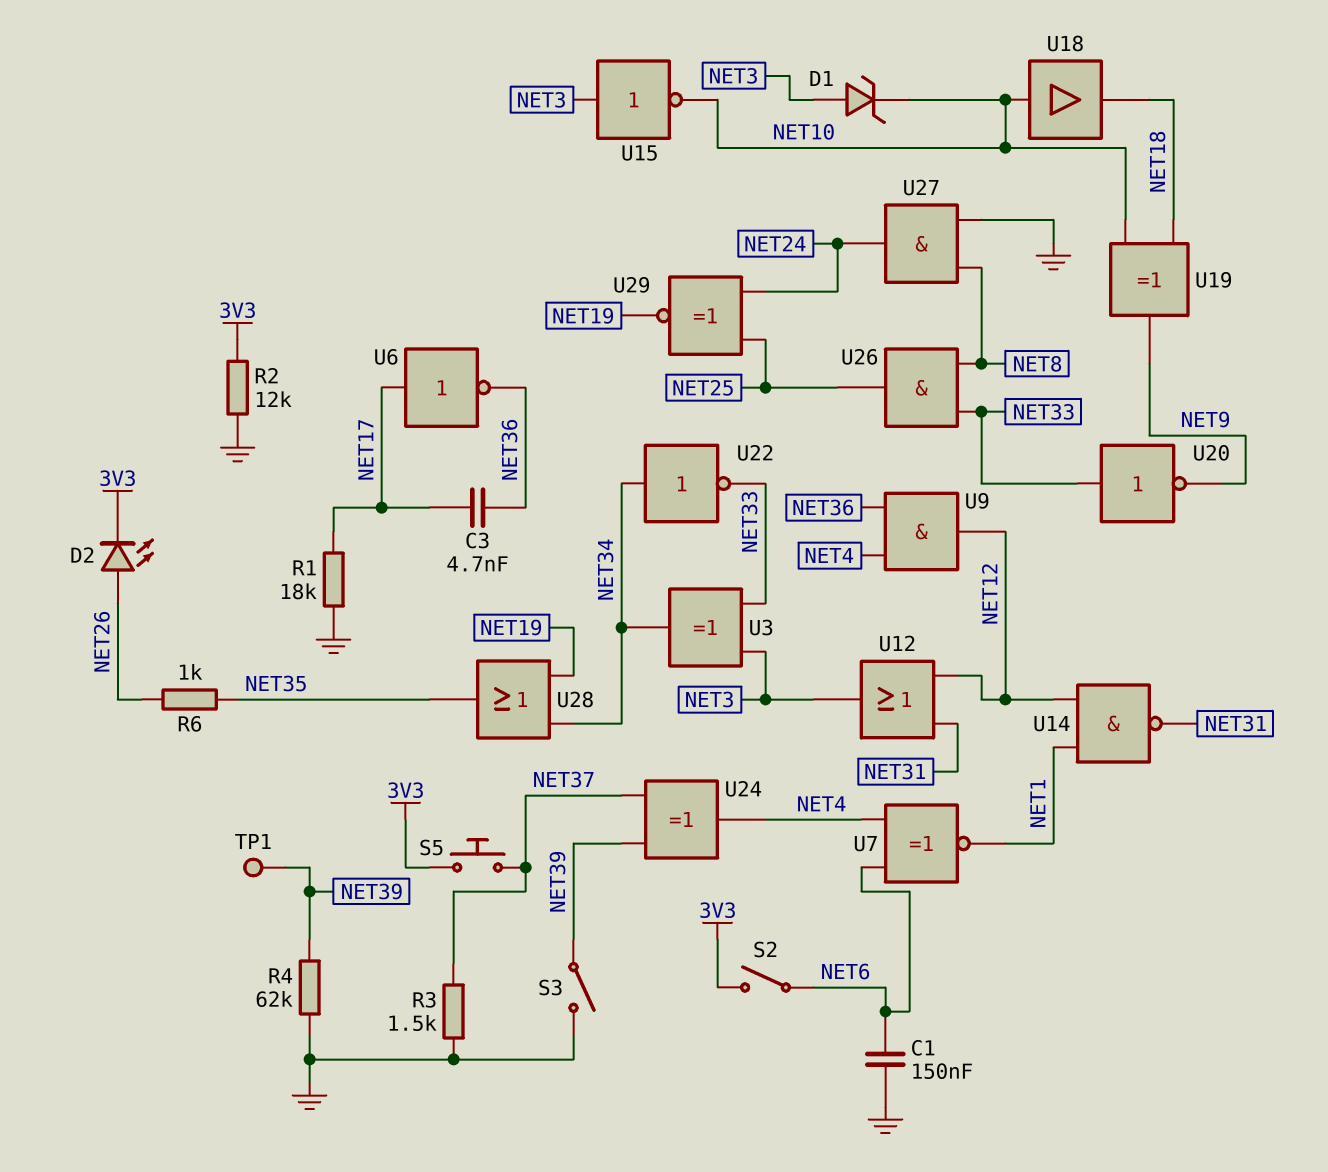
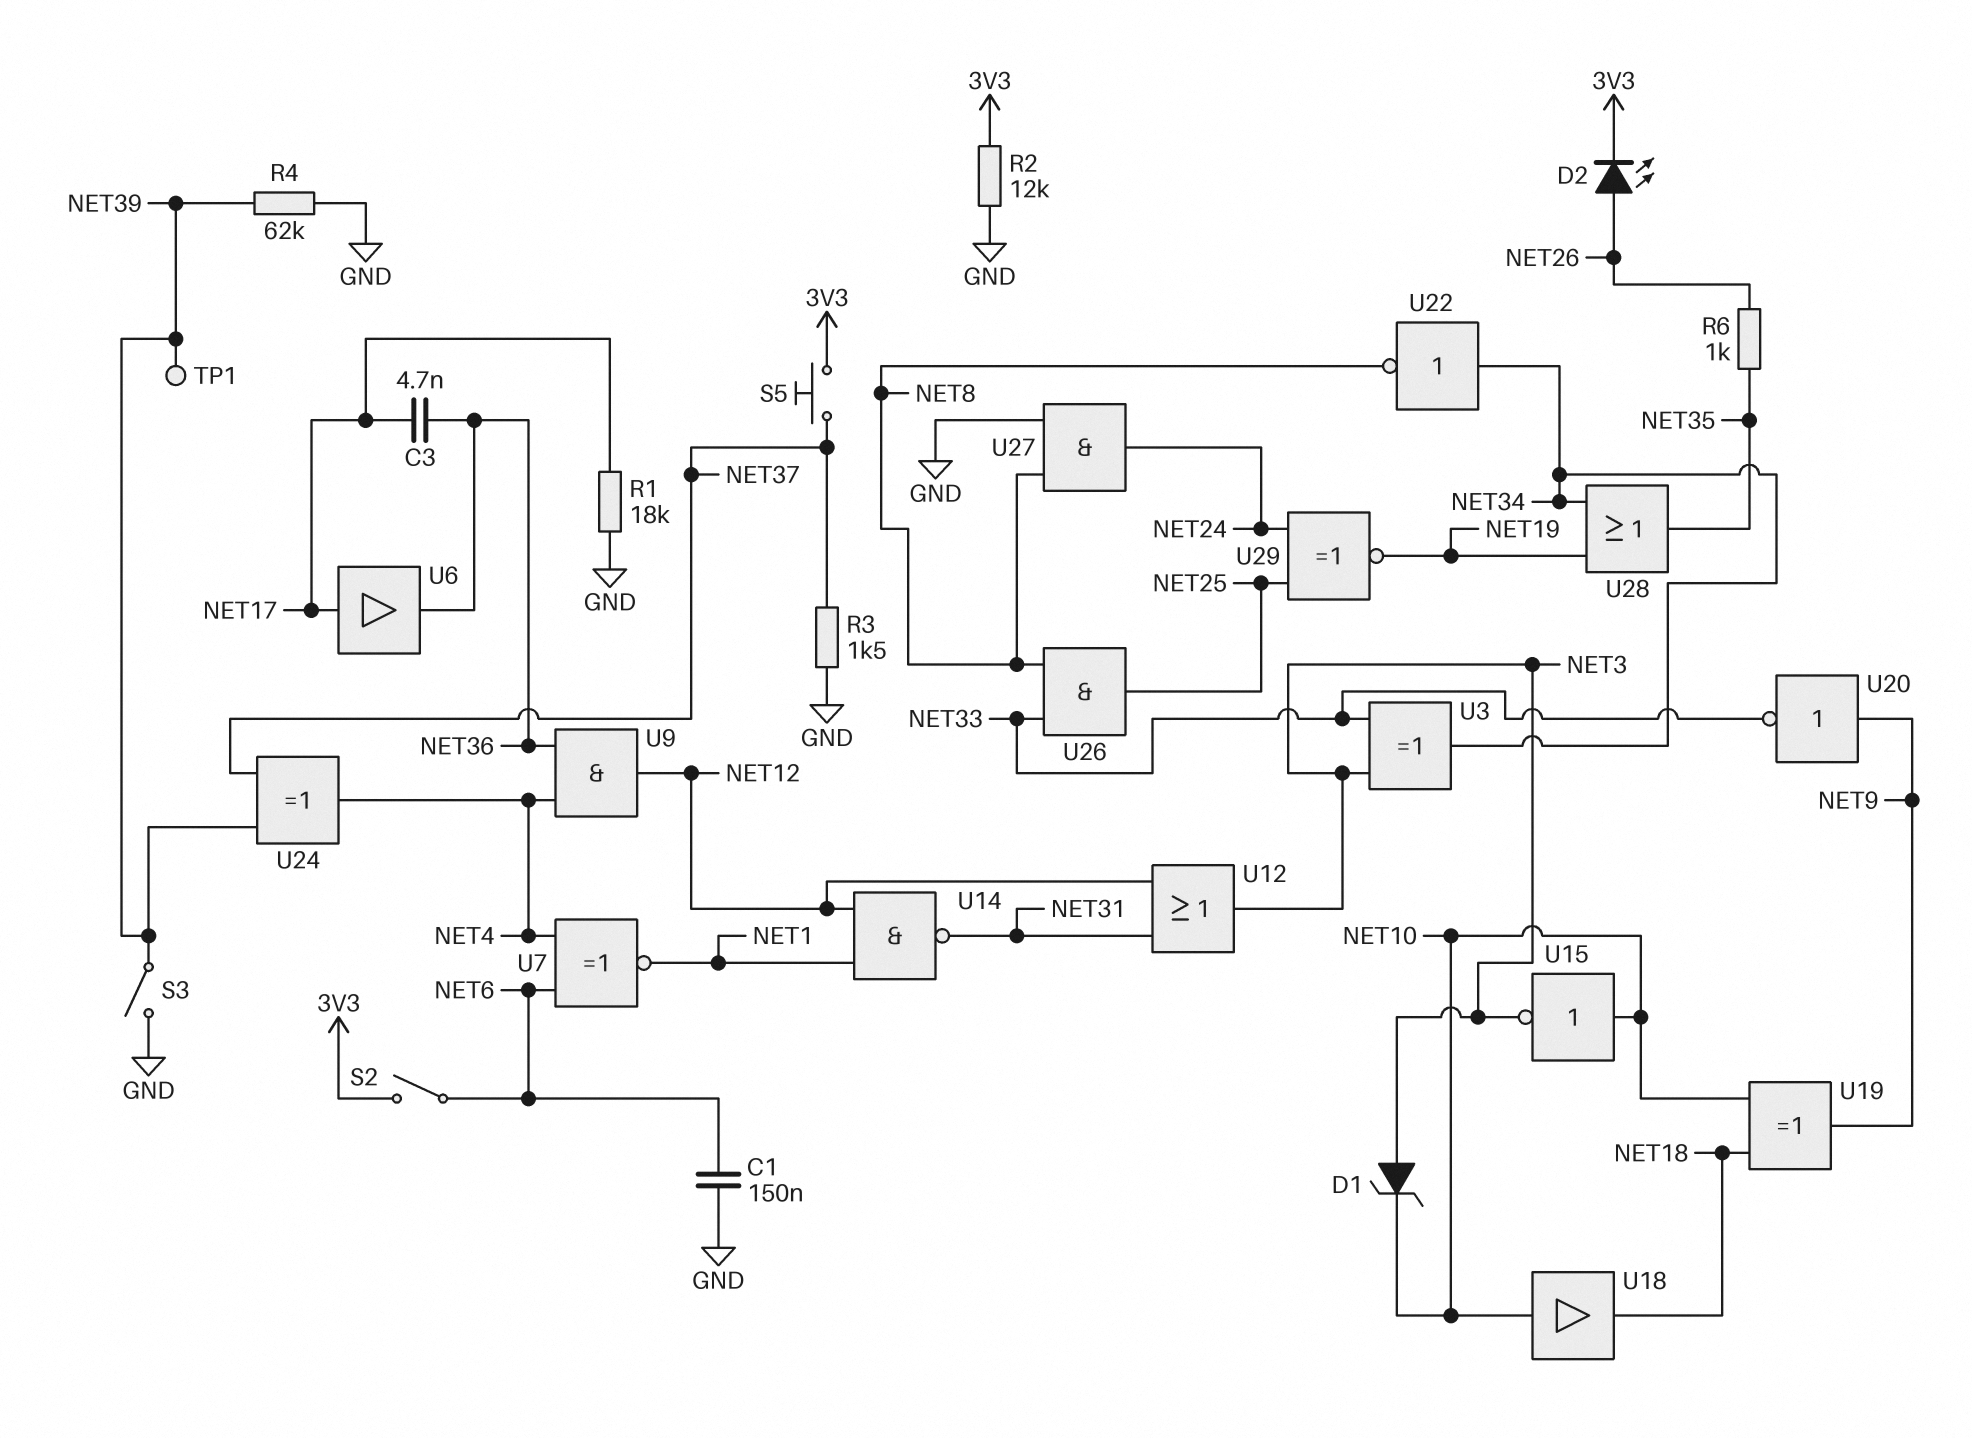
U6: NOT (in NET17, out NET36) -> buffer (in NET17, out NET36)
U15: NOT (in NET3, out NET10) -> NOT (in NET10, out NET3)
U20: NOT (in NET33, out NET9) -> NOT (in NET9, out NET33)
U22: NOT (in NET34, out NET33) -> NOT (in NET34, out NET8)

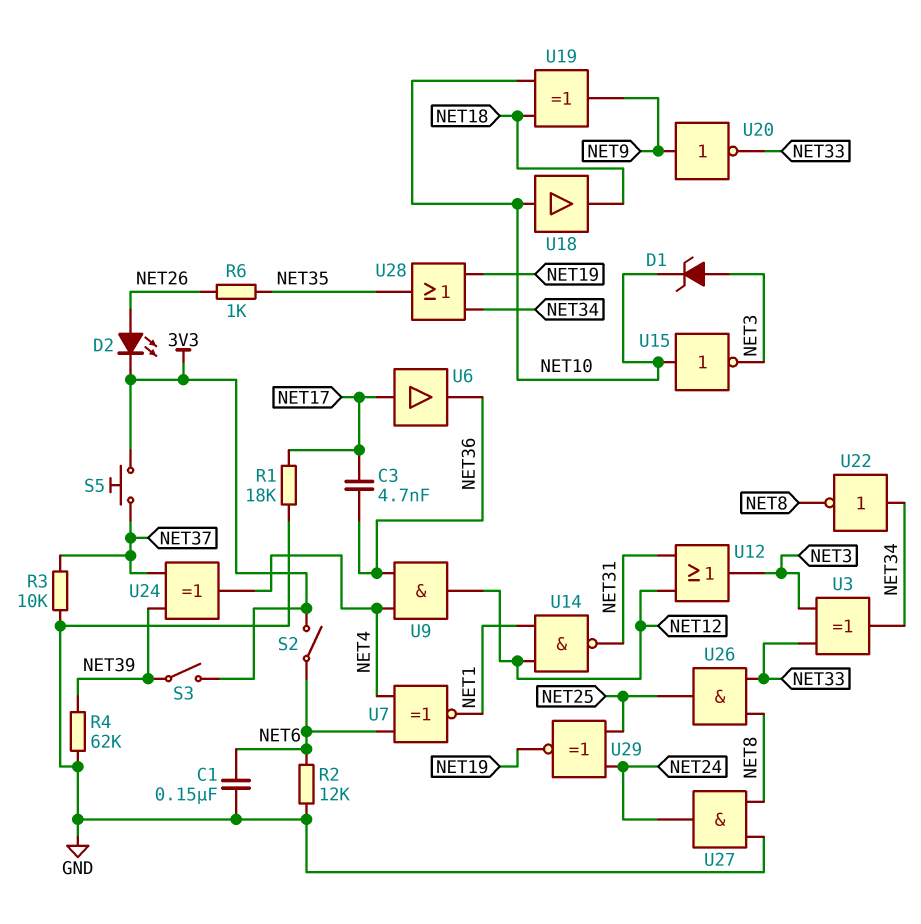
R2: 12k (3V3, GND) -> 12k (GND, NET6)
R3: 1.5k (GND, NET37) -> 10k (GND, NET37)
S3: switch (GND, NET39) -> switch (3V3, NET39)
TP1: test point (NET39) -> none

